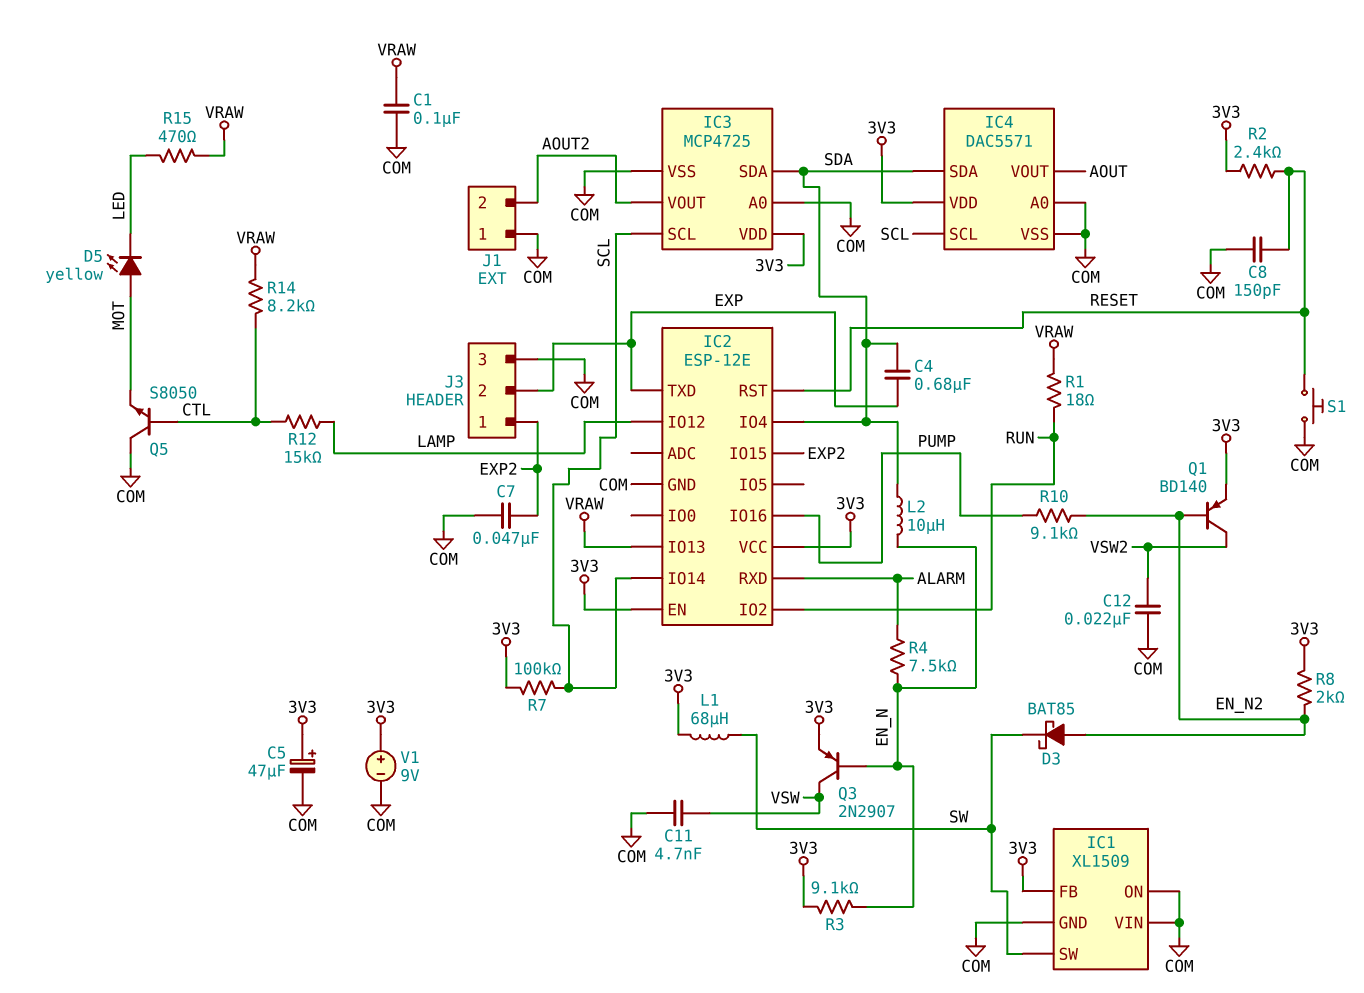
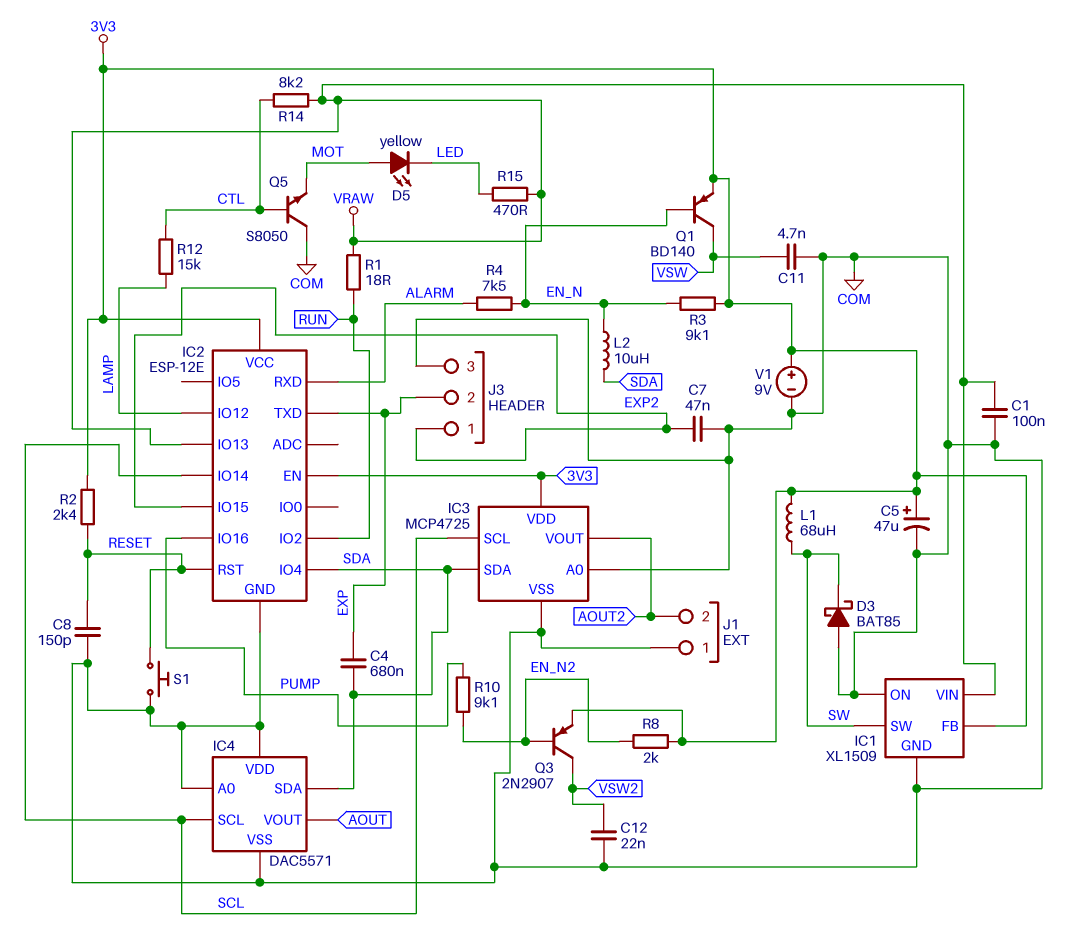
D3: schottky BAT85 (A EN_N2, K SW) -> schottky BAT85 (A COM, K SW)
IC1 pin VIN: COM -> VRAW
IC4 pin VDD: 3V3 -> COM
Q1: PNP BD140 (B EN_N2, C VSW2, E 3V3) -> PNP BD140 (B EN_N, C VSW, E 3V3)
Q3: PNP 2N2907 (B EN_N, C VSW, E 3V3) -> PNP 2N2907 (B EN_N2, C VSW2, E 3V3)
R7: 100k (3V3, SCL) -> none

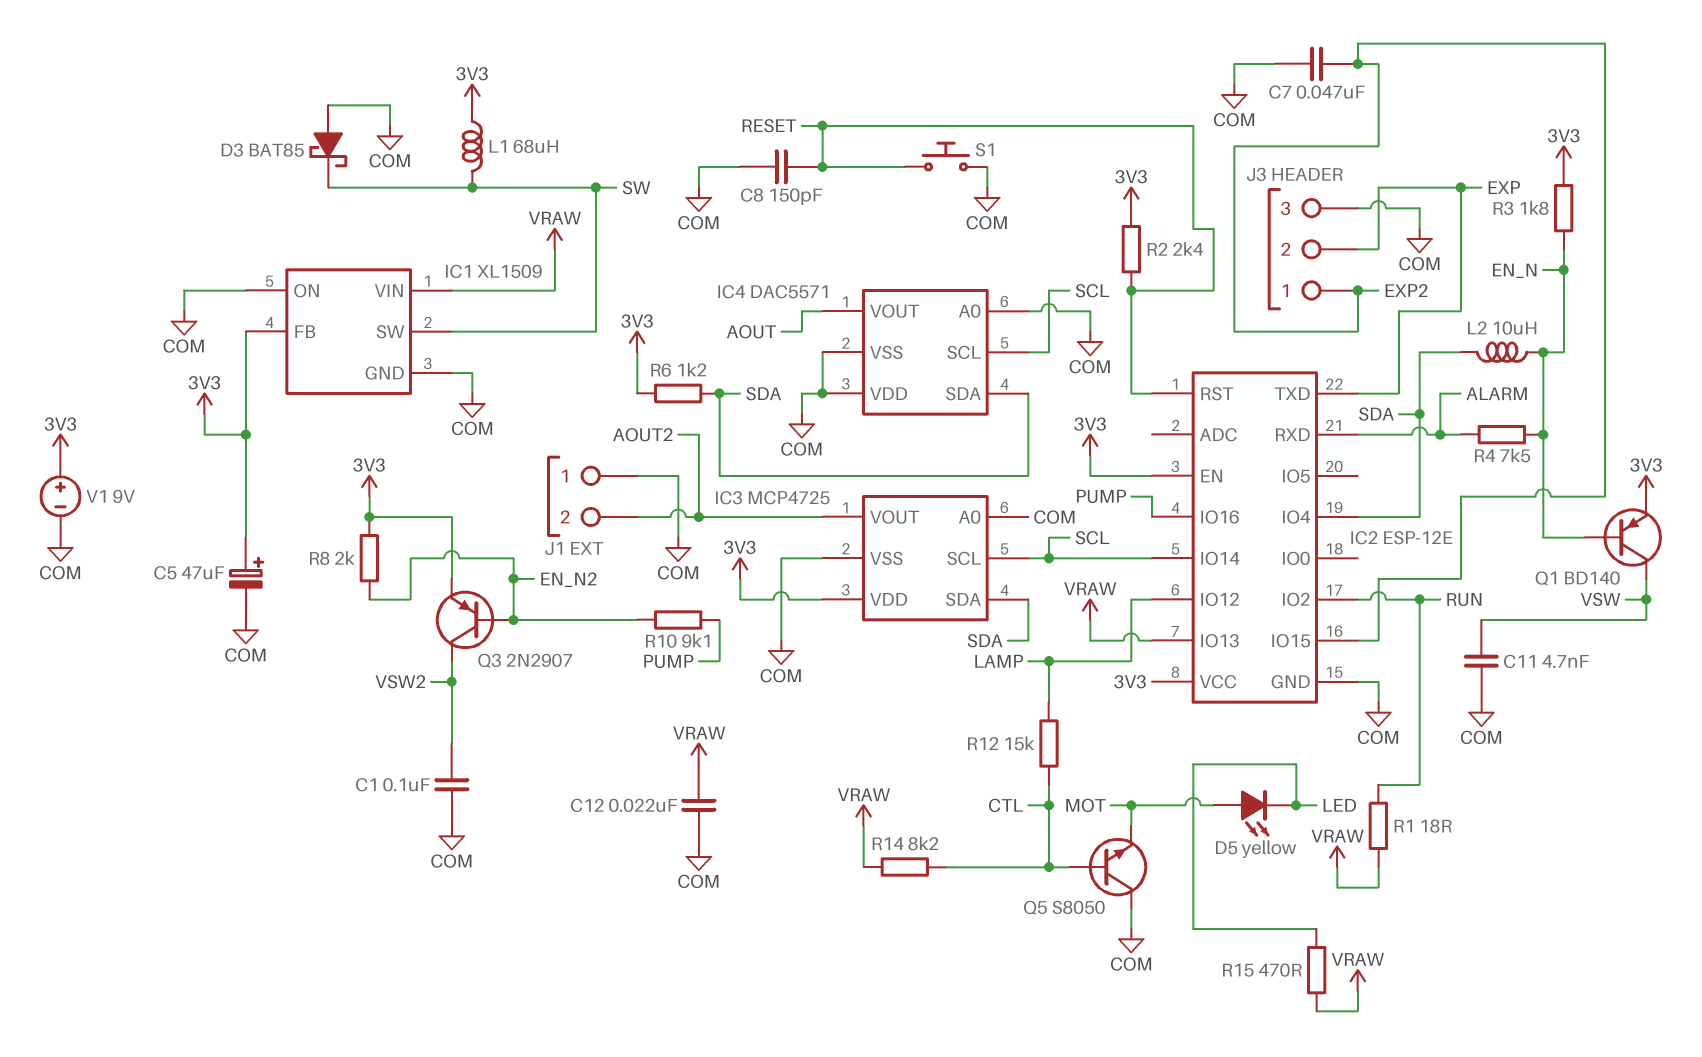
C1: 100nF (COM, VRAW) -> 100nF (COM, VSW2)
C4: 680nF (EXP, SDA) -> none
C12: 22nF (COM, VSW2) -> 22nF (COM, VRAW)
R3: 9.1k (3V3, EN_N) -> 1.8k (3V3, EN_N)
R6: none -> 1.2k (3V3, SDA)

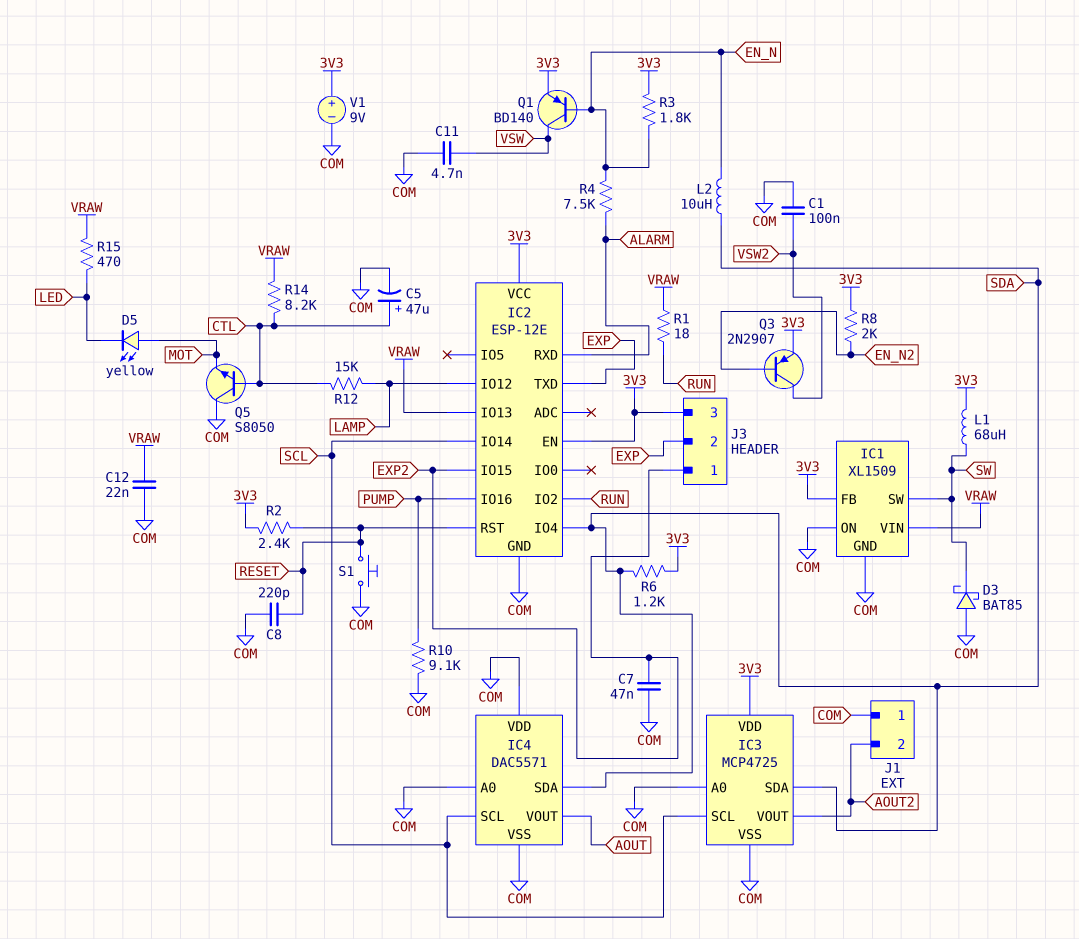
C5: 47uF (plus 3V3, minus COM) -> 47uF (plus CTL, minus COM)
C8: 150pF (COM, RESET) -> 220pF (COM, RESET)
J3 pin 3: COM -> 3V3
R10: 9.1k (EN_N2, PUMP) -> 9.1k (COM, PUMP)

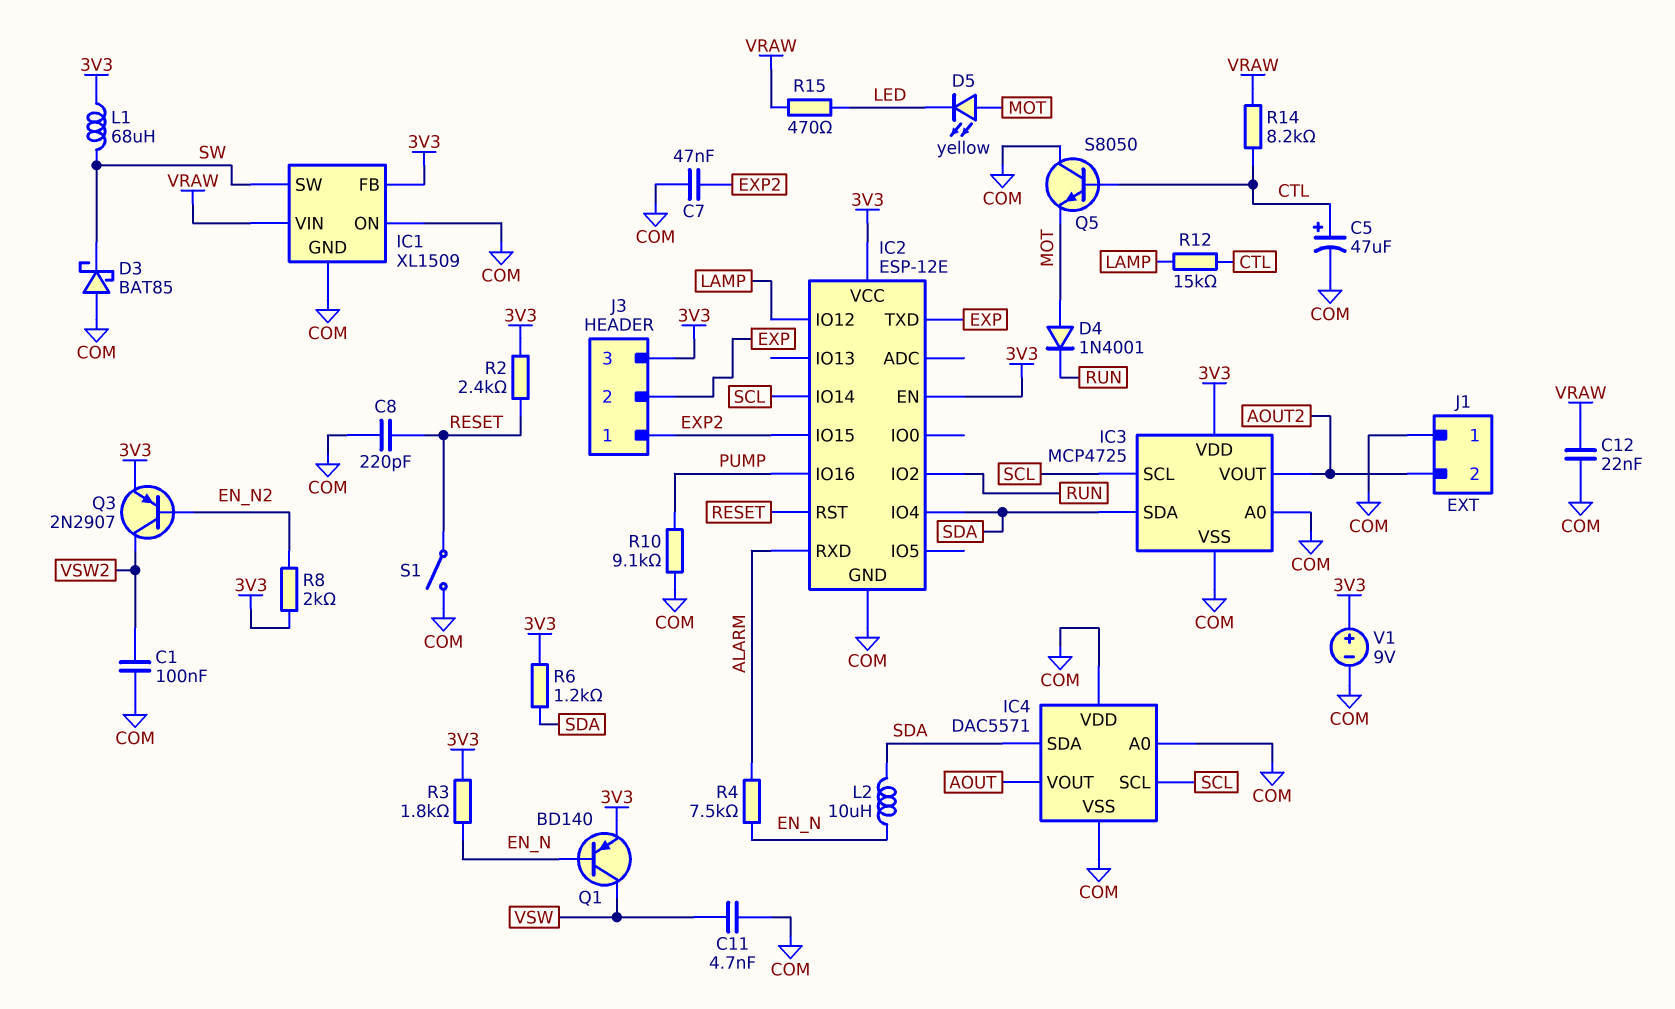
D4: none -> diode 1N4001 (A MOT, K RUN)
IC2 pin IO13: VRAW -> none
R1: 18 (RUN, VRAW) -> none
S1: button (COM, RESET) -> switch (COM, RESET)

